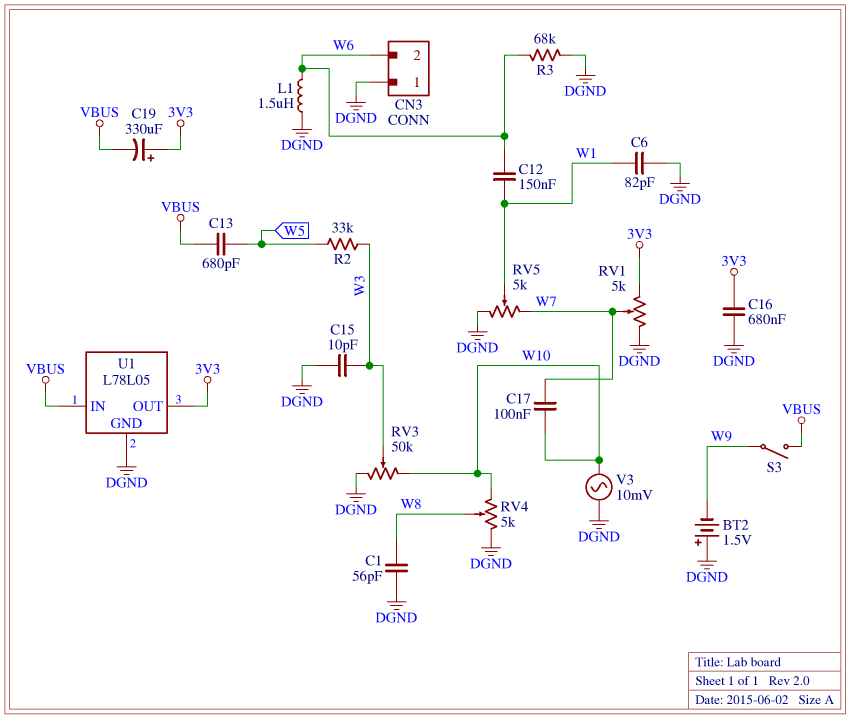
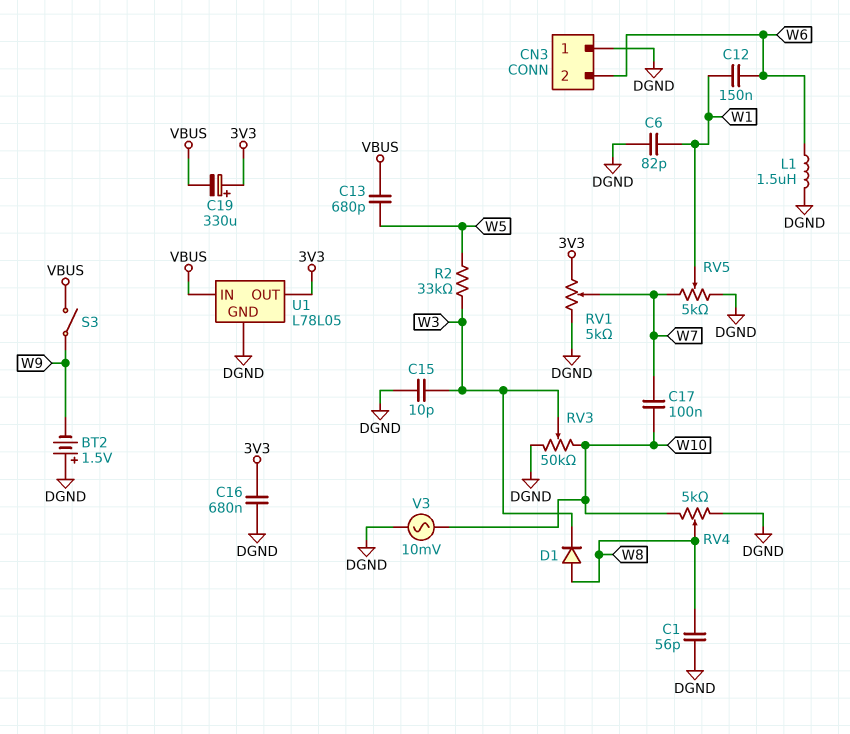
D1: none -> diode (A W8, K W3)
R3: 68k (DGND, W6) -> none

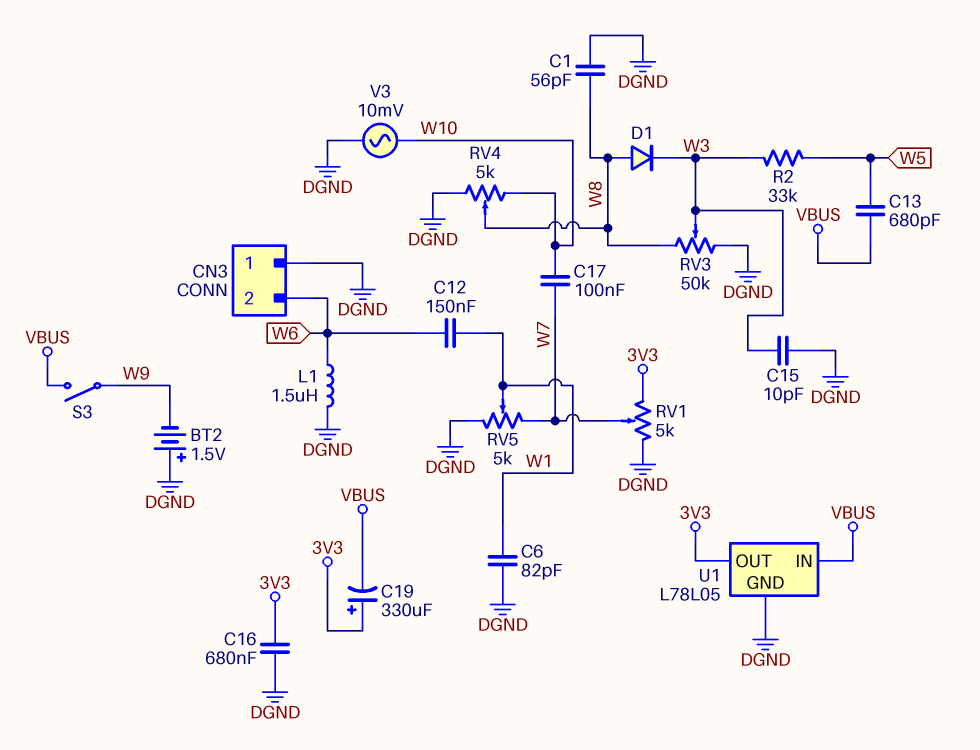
RV3: 50k (DGND, W10, wiper W3) -> 50k (DGND, W8, wiper W3)

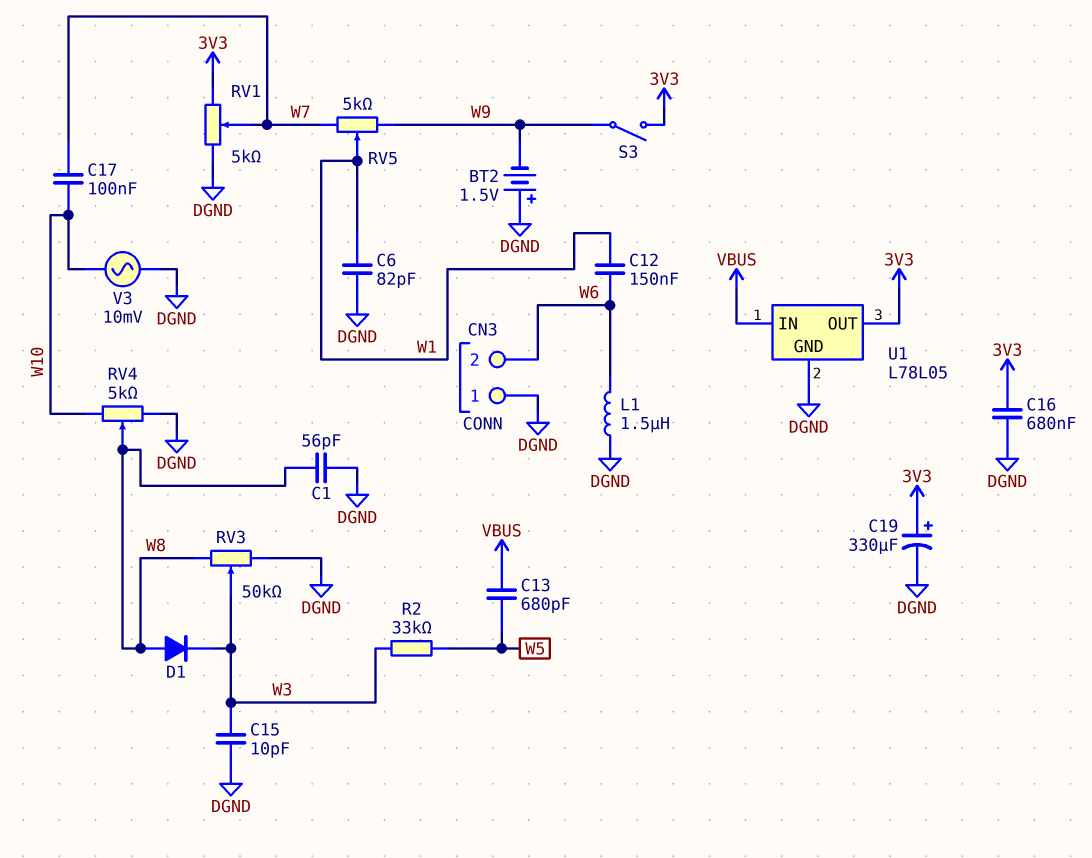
C19: 330uF (plus 3V3, minus VBUS) -> 330uF (plus 3V3, minus DGND)
RV5: 5k (DGND, W7, wiper W1) -> 5k (W7, W9, wiper W1)
S3: switch (VBUS, W9) -> switch (3V3, W9)

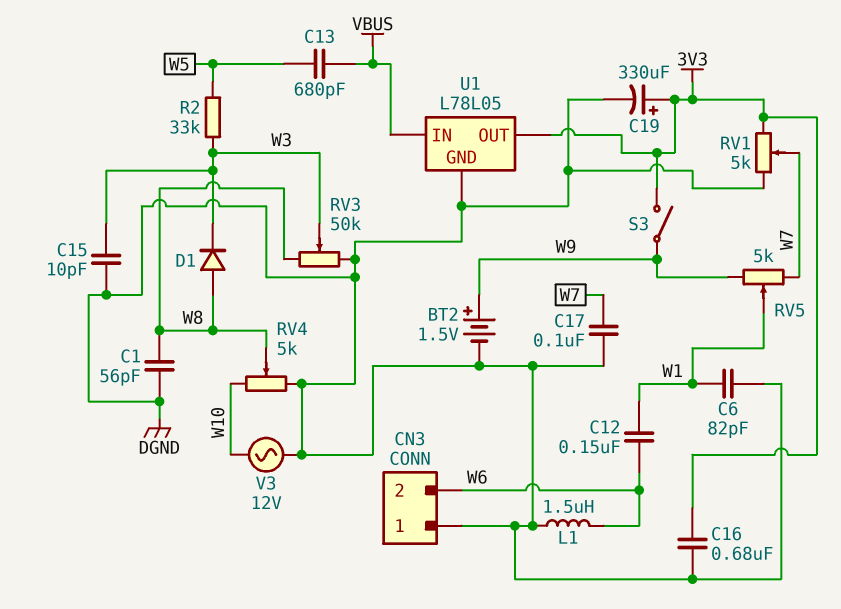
BT2: 1.5V (plus DGND, minus W9) -> 1.5V (plus W9, minus DGND)
C17: 100nF (W7, W10) -> 100nF (DGND, W7)
V3: AC 10mV (DGND, W10) -> AC 12V (DGND, W10)

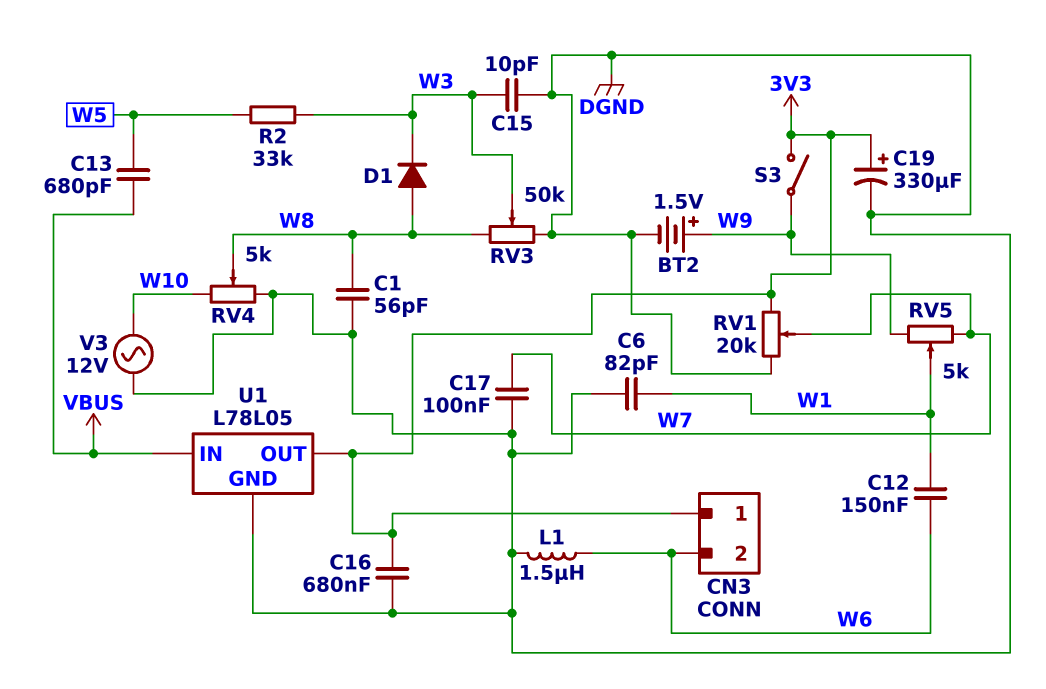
CN3 pin 1: DGND -> 3V3
RV1: 5k (3V3, DGND, wiper W7) -> 20k (3V3, DGND, wiper W7)

